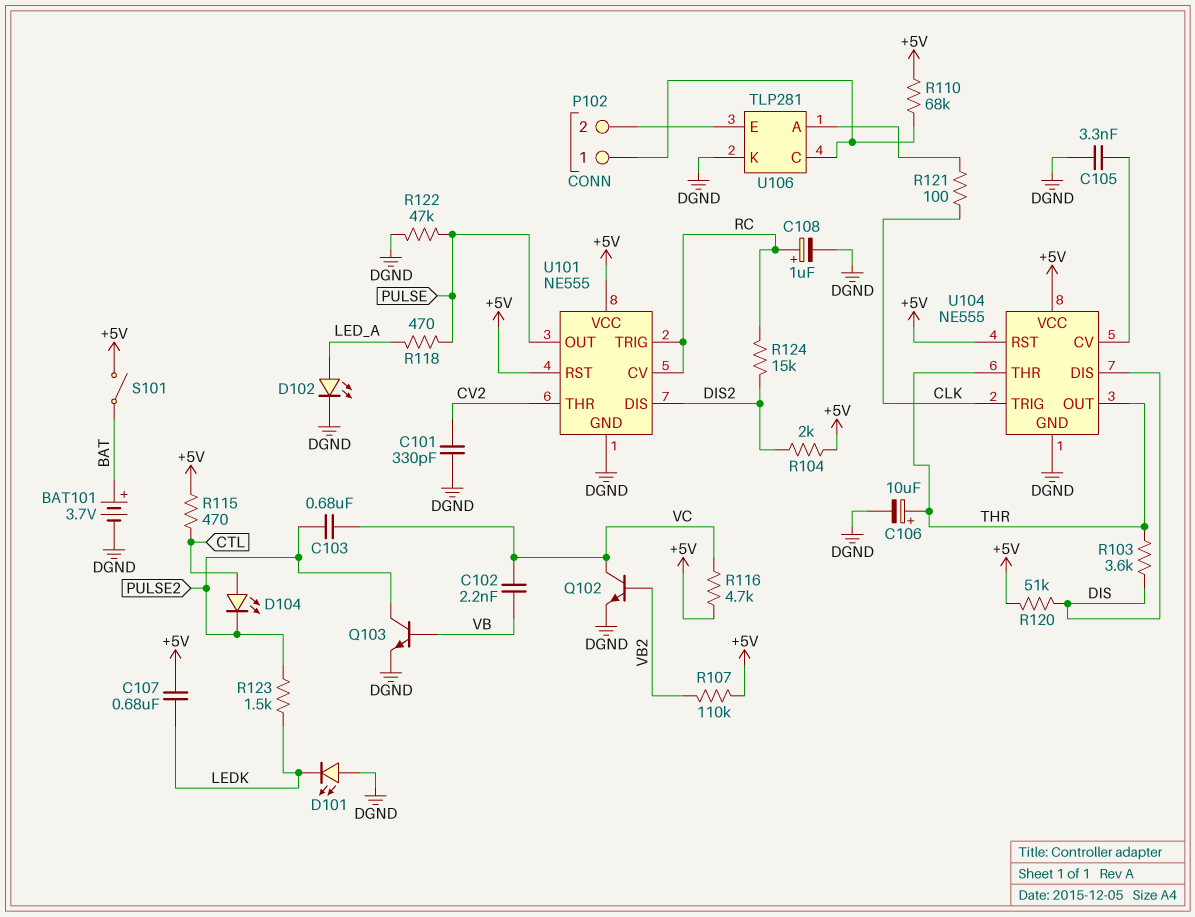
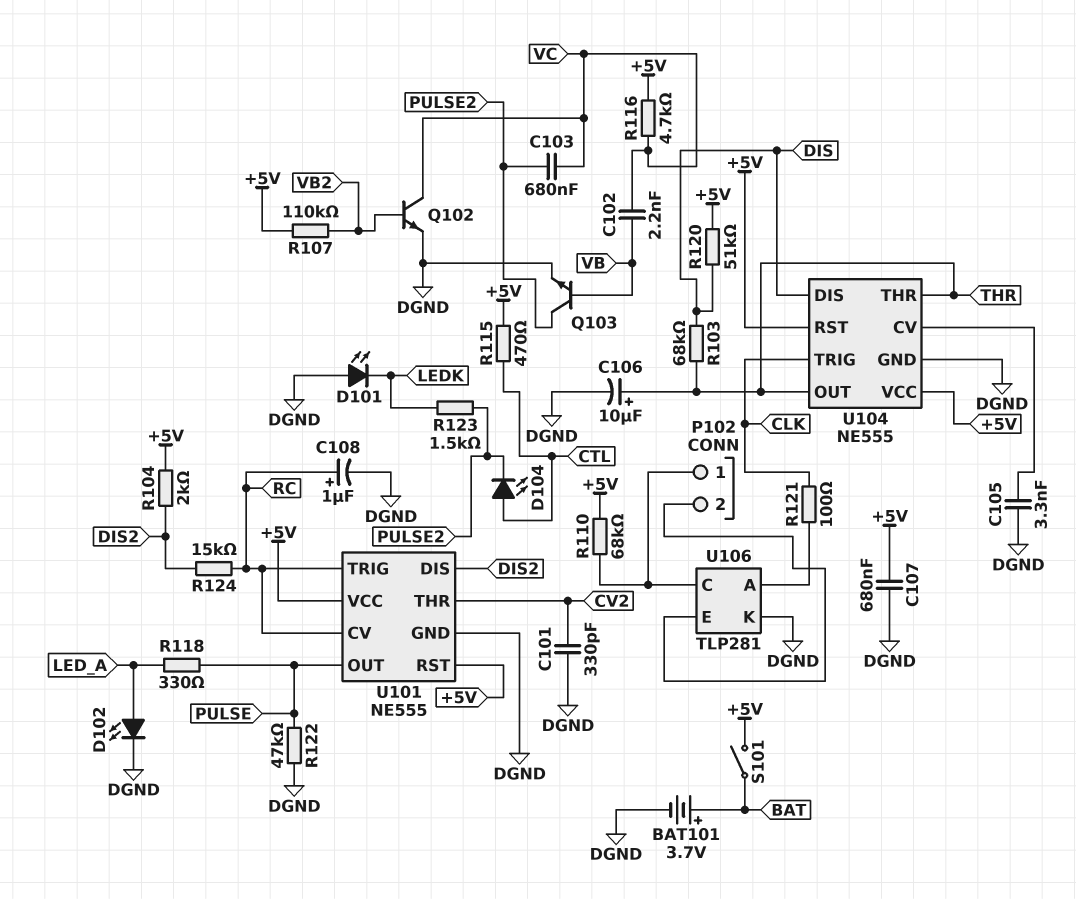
C107: 680nF (+5V, LEDK) -> 680nF (+5V, DGND)
R103: 3.6k (DIS, THR) -> 68k (DIS, THR)
R118: 470 (LED_A, PULSE) -> 330 (LED_A, PULSE)

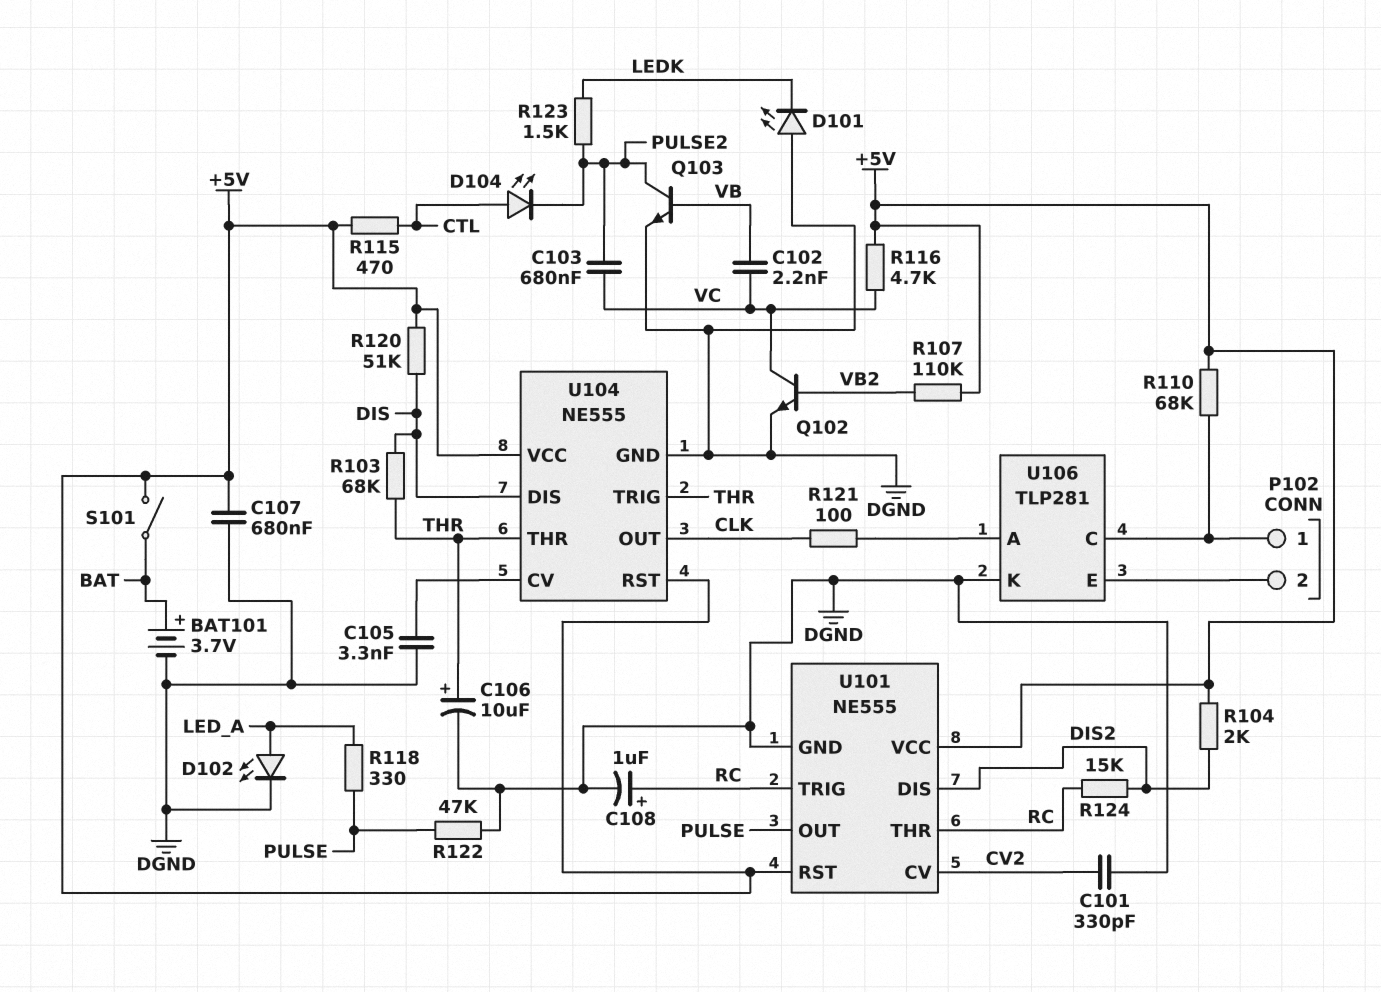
U101 pin CV: RC -> CV2
U101 pin THR: CV2 -> RC
U104 pin OUT: THR -> CLK
U104 pin TRIG: CLK -> THR

